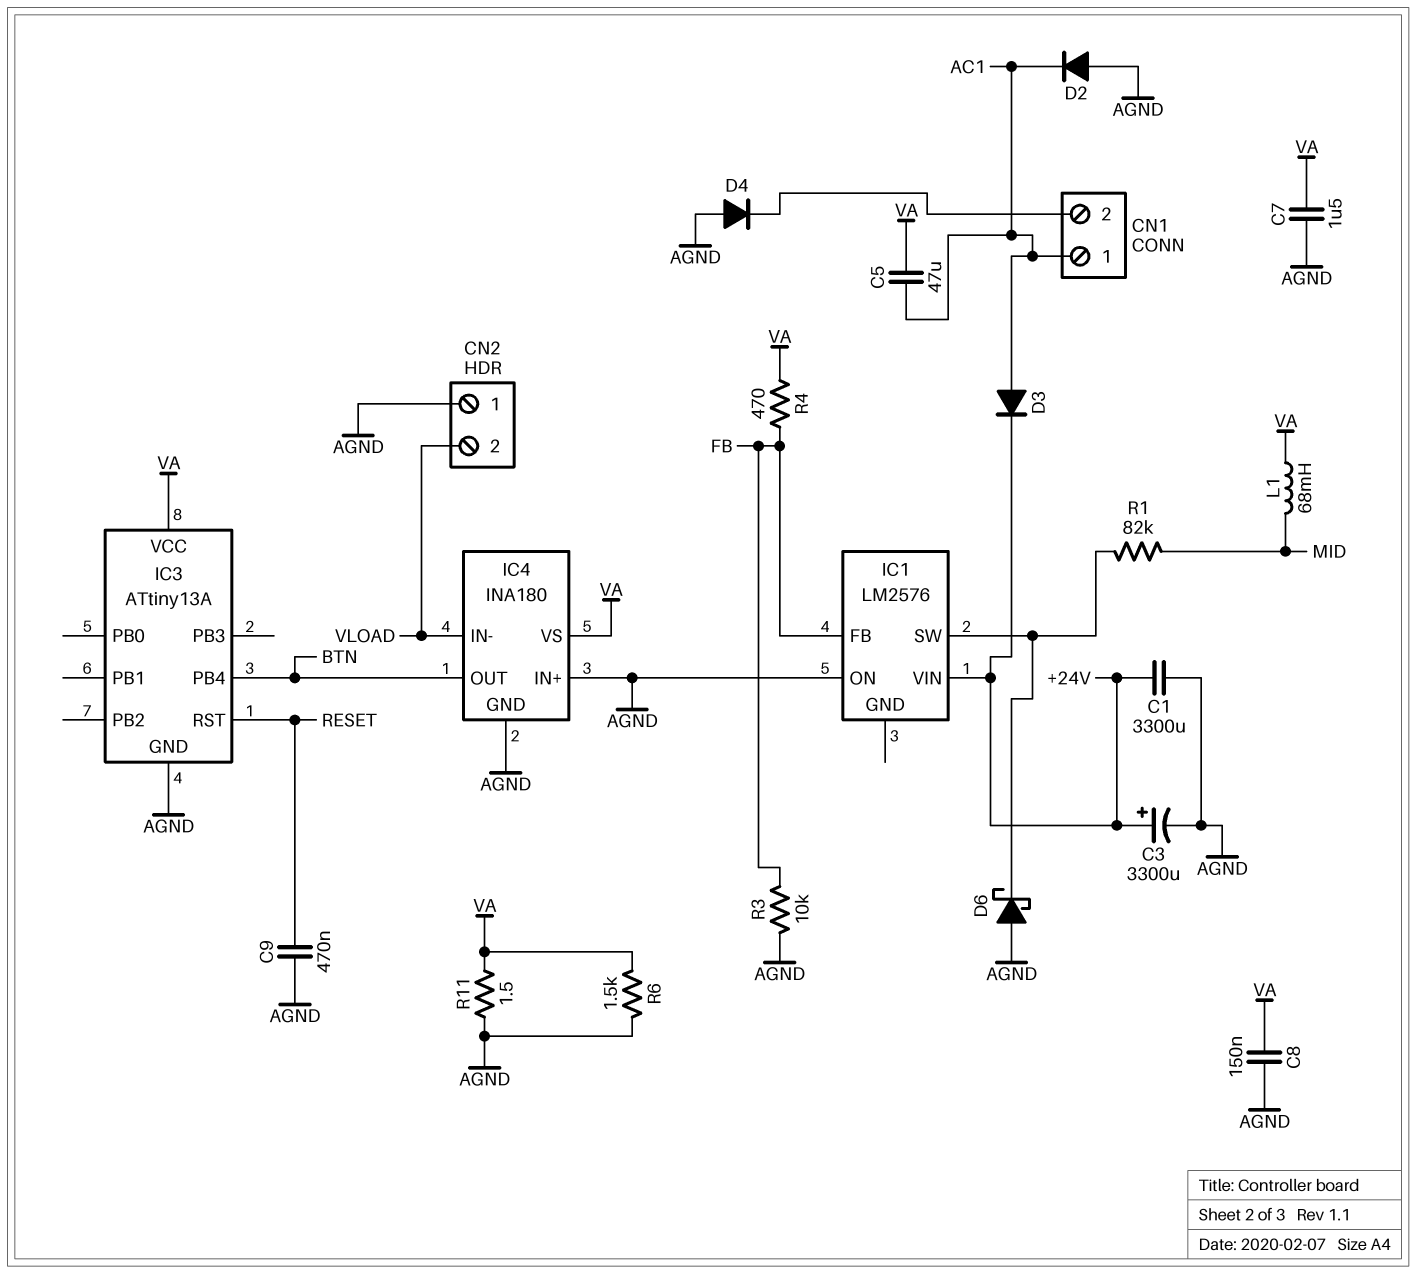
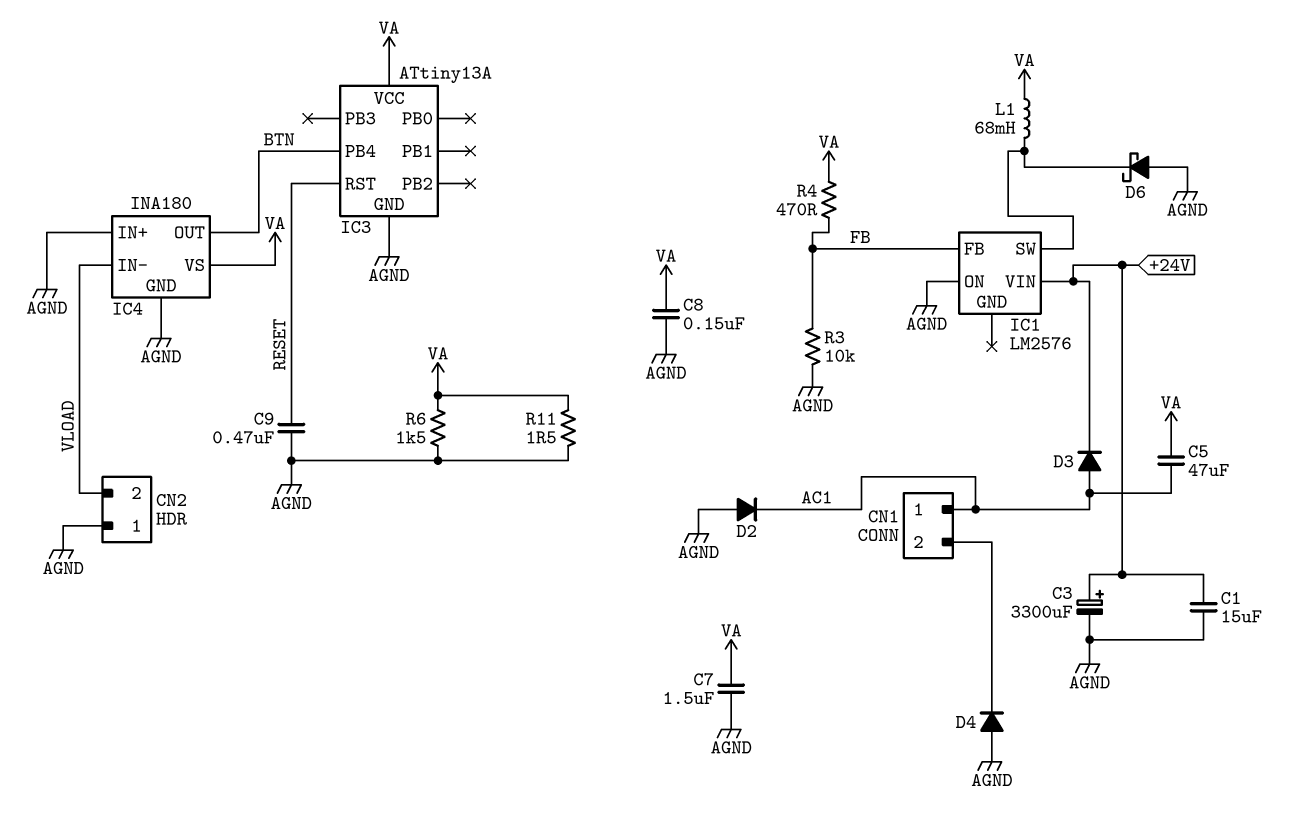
C1: 3300uF (+24V, AGND) -> 15uF (+24V, AGND)
L1: 68mH (MID, VA) -> 68mH (IC1/SW, VA)
R1: 82k (IC1/SW, MID) -> none

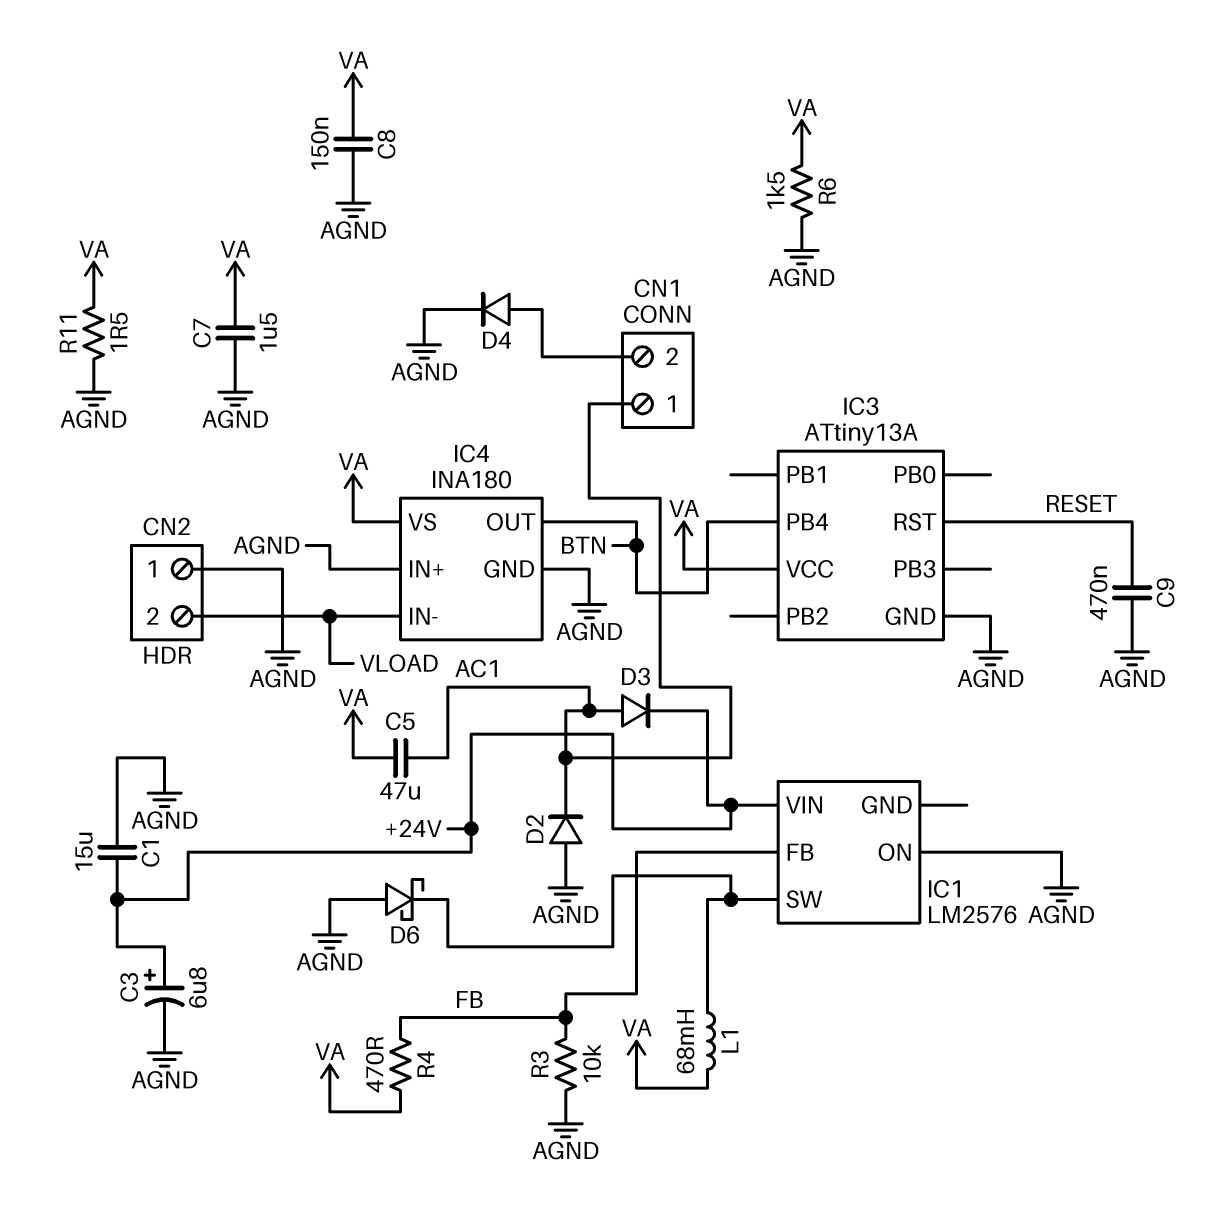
C3: 3300uF (plus +24V, minus AGND) -> 6.8uF (plus +24V, minus AGND)
D4: diode (A AGND, K CN1/2) -> diode (A CN1/2, K AGND)

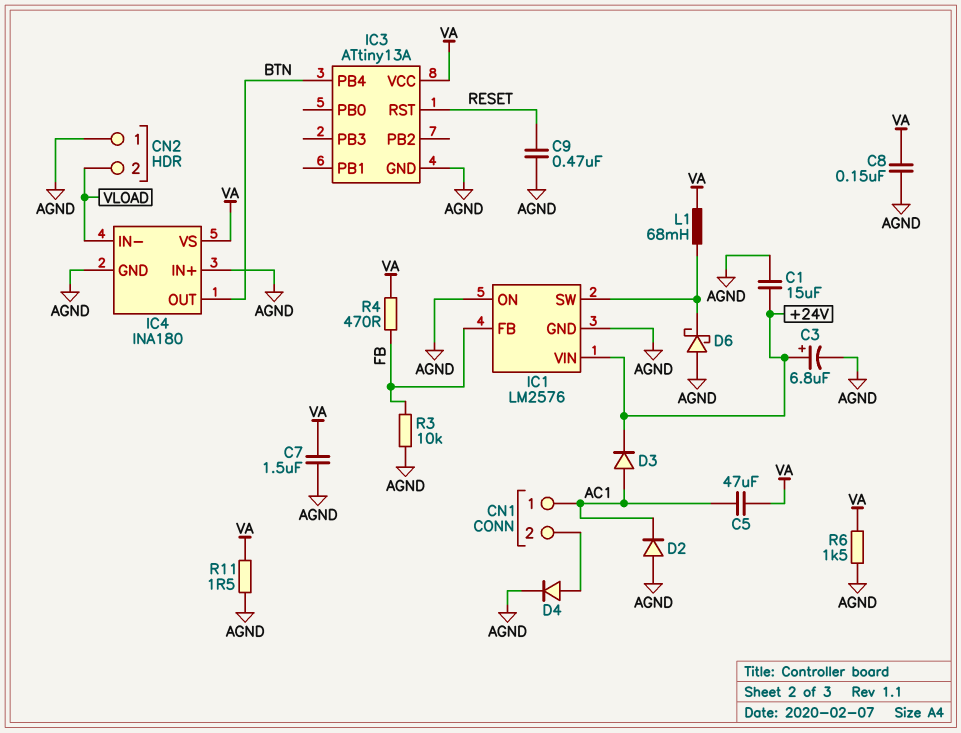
IC1 pin GND: none -> AGND

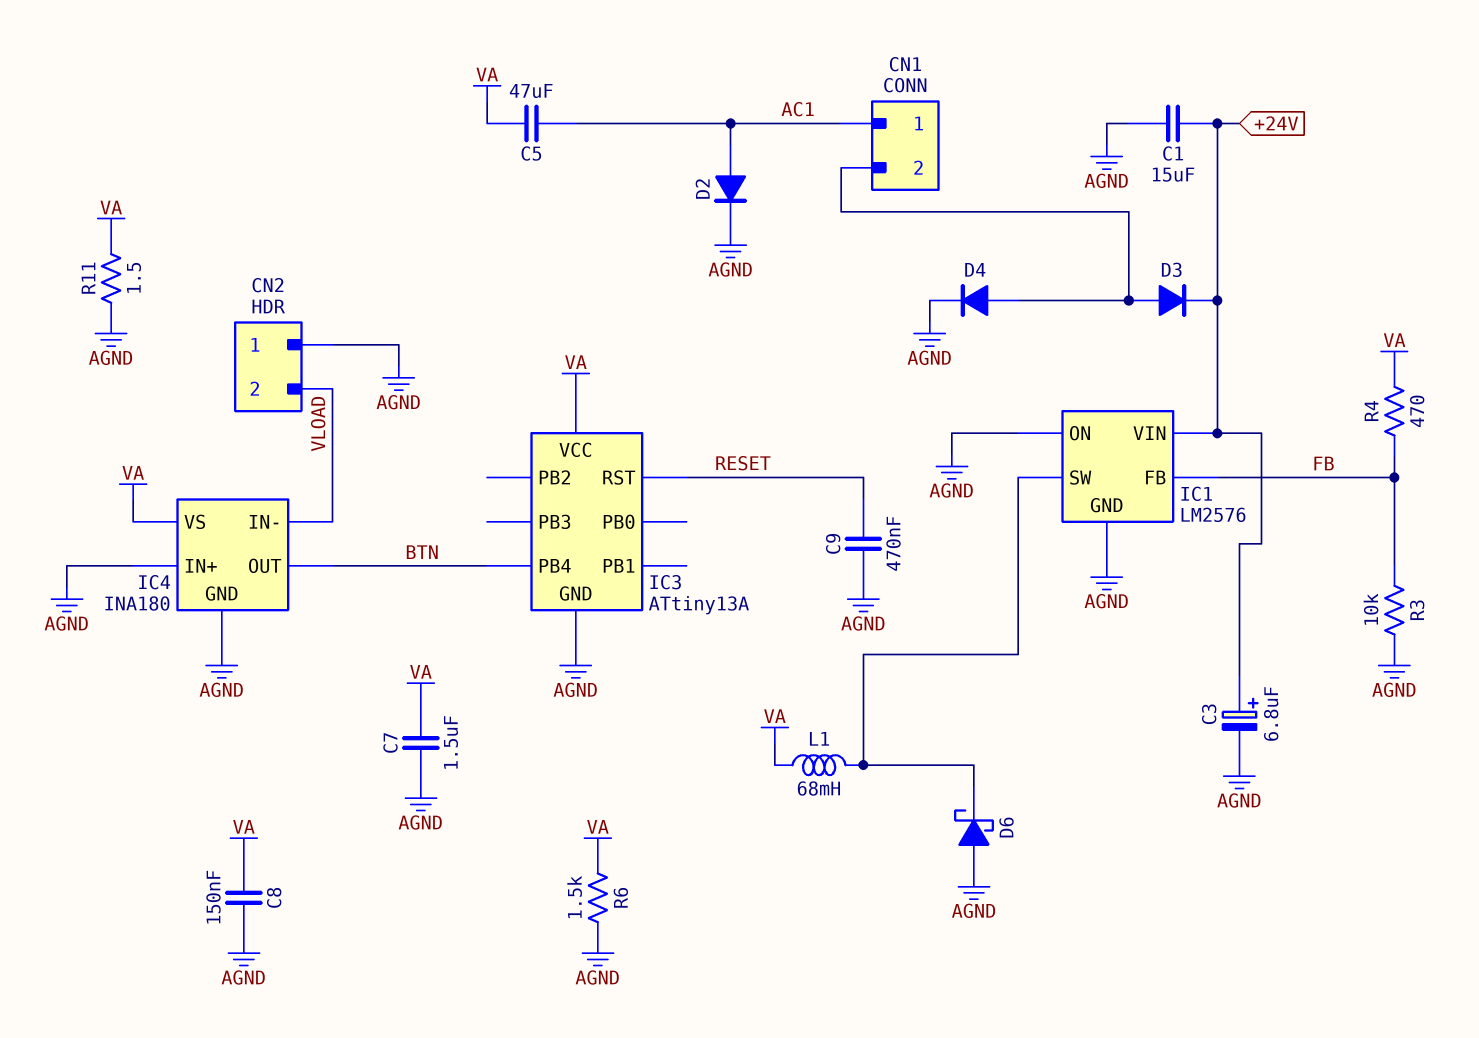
D2: diode (A AGND, K AC1) -> diode (A AC1, K AGND)
D3: diode (A AC1, K +24V) -> diode (A CN1/2, K +24V)

